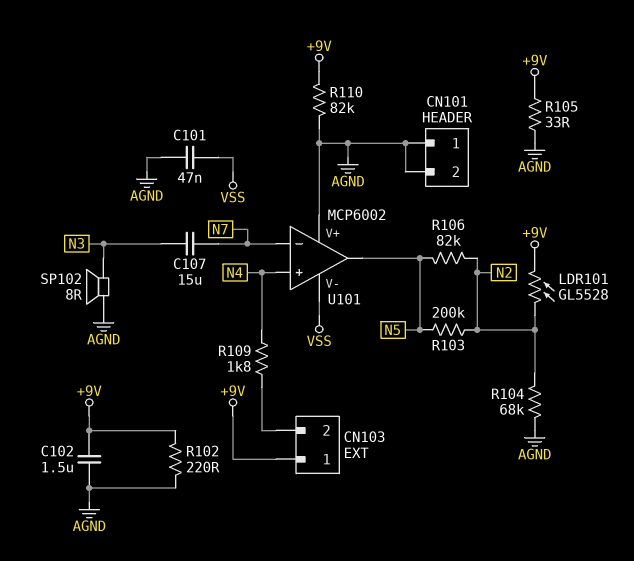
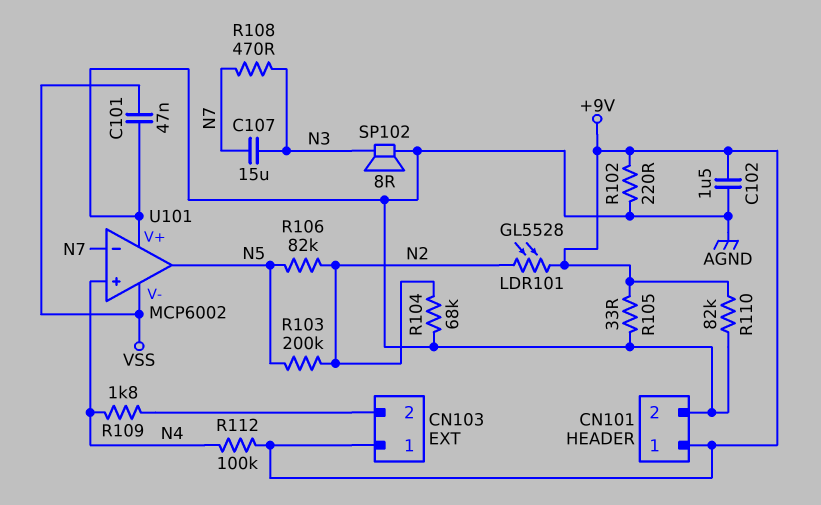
CN101 pin 1: AGND -> +9V
R108: none -> 470 (N3, N7)
R112: none -> 100k (+9V, N4)

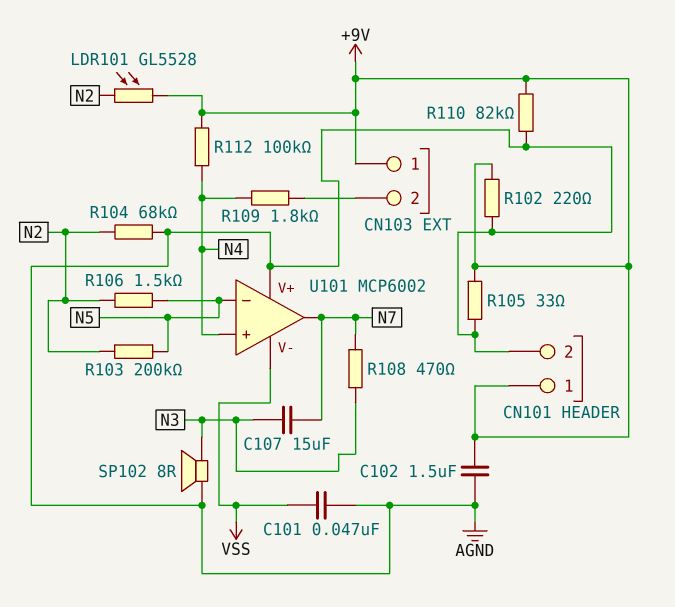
R106: 82k (N2, N5) -> 1.5k (N2, N5)
U101 pin in-: N7 -> N5
U101 pin out: N5 -> N7

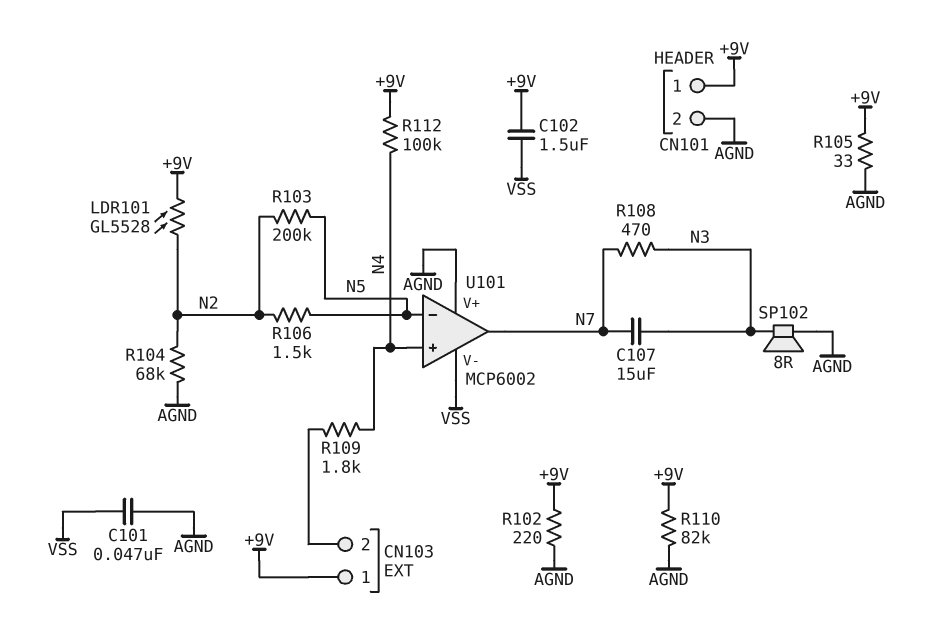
C102: 1.5uF (+9V, AGND) -> 1.5uF (+9V, VSS)

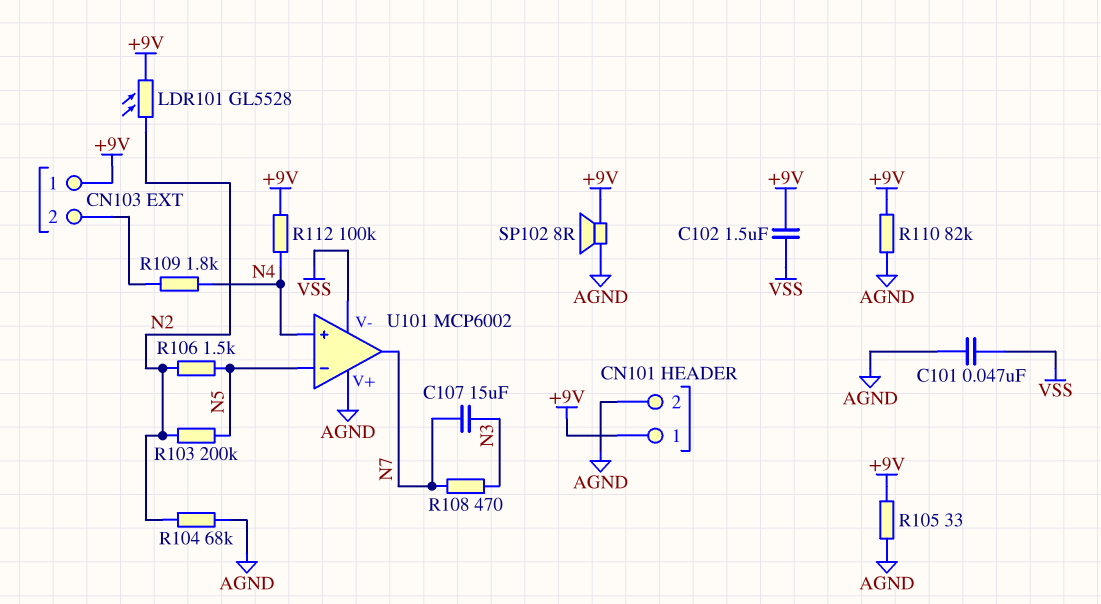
R102: 220 (+9V, AGND) -> none
SP102: speaker 8R (AGND, N3) -> speaker 8R (+9V, AGND)

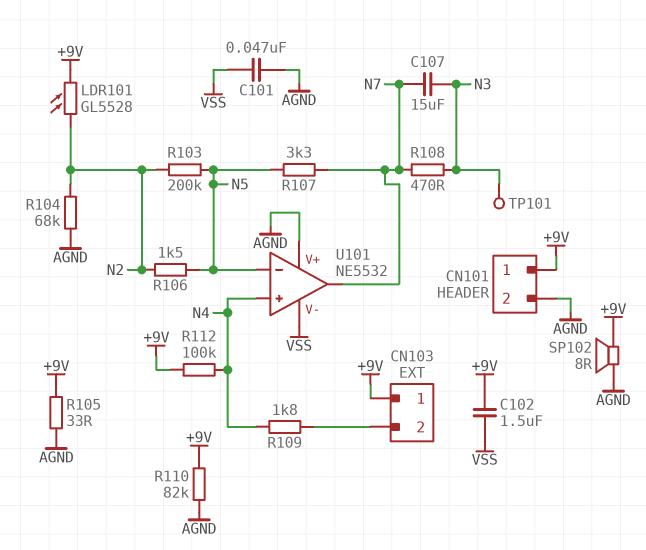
R107: none -> 3.3k (N5, N7)
TP101: none -> test point (N3)
U101: MCP6002 -> NE5532

